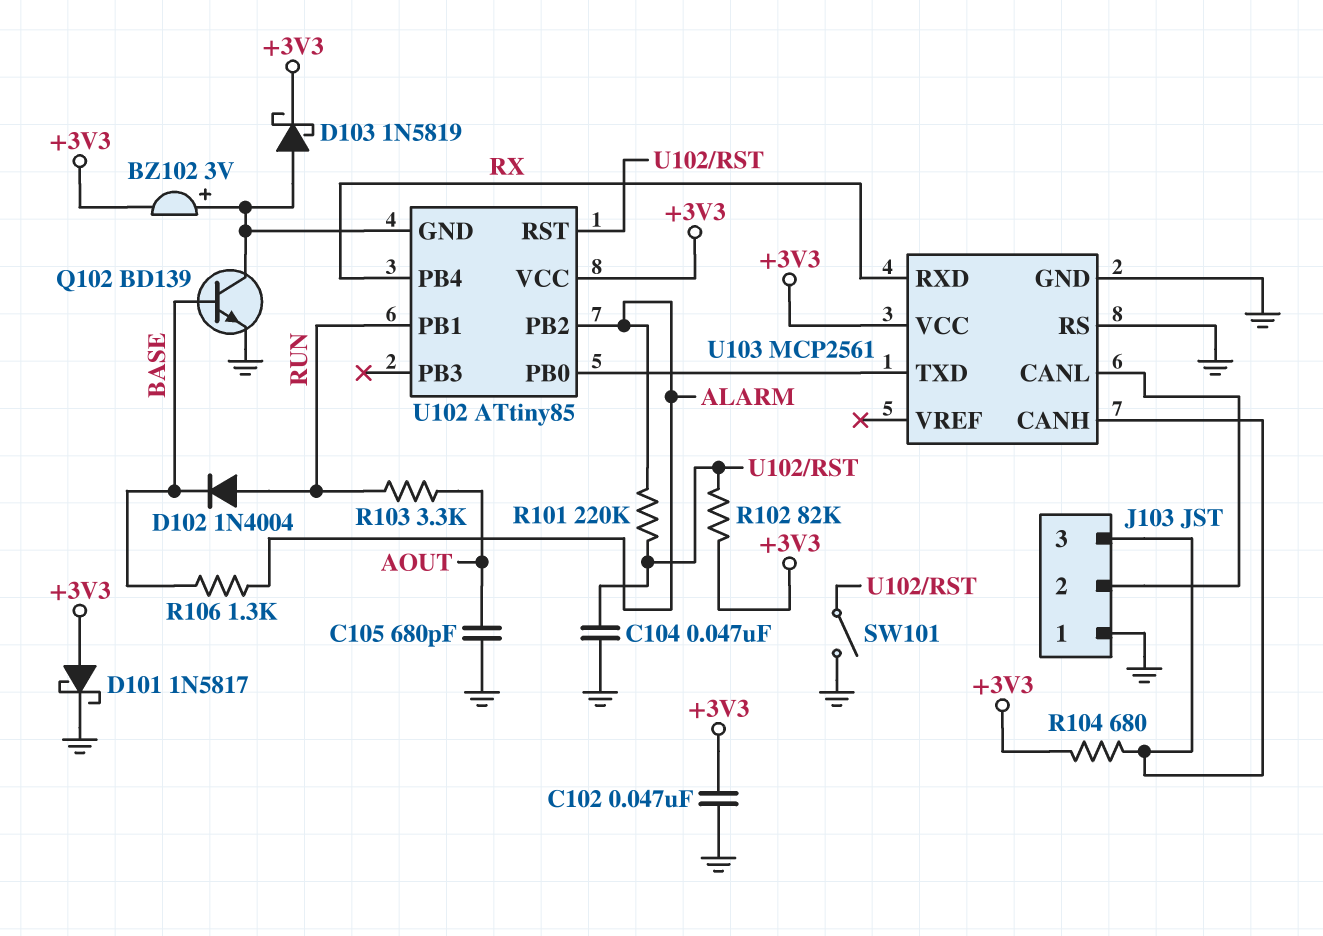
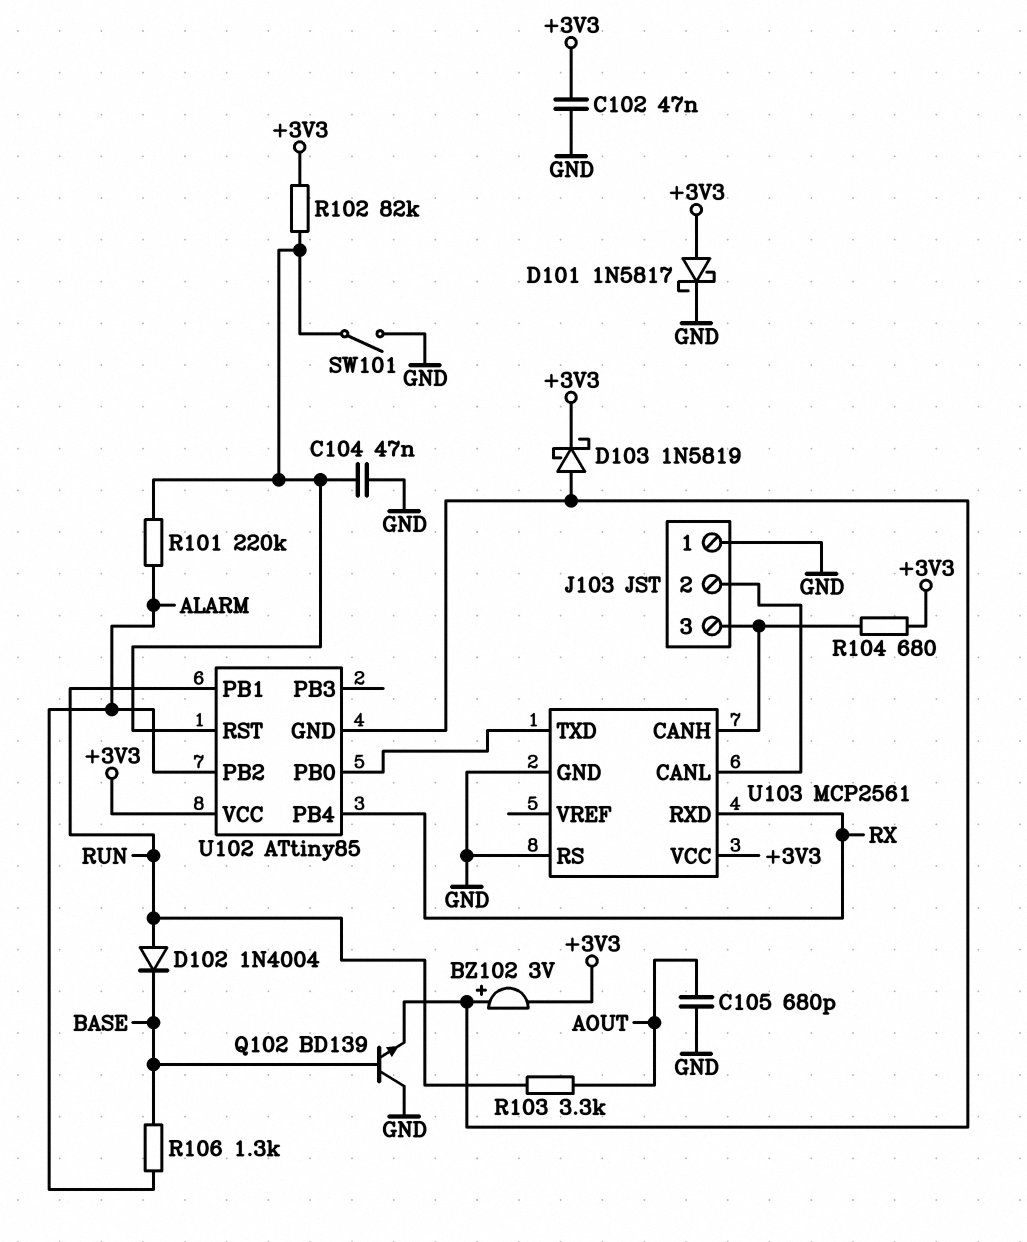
Q102: NPN BD139 (B BASE, C U102/GND, E GND) -> NPN BD139 (B BASE, C GND, E U102/GND)

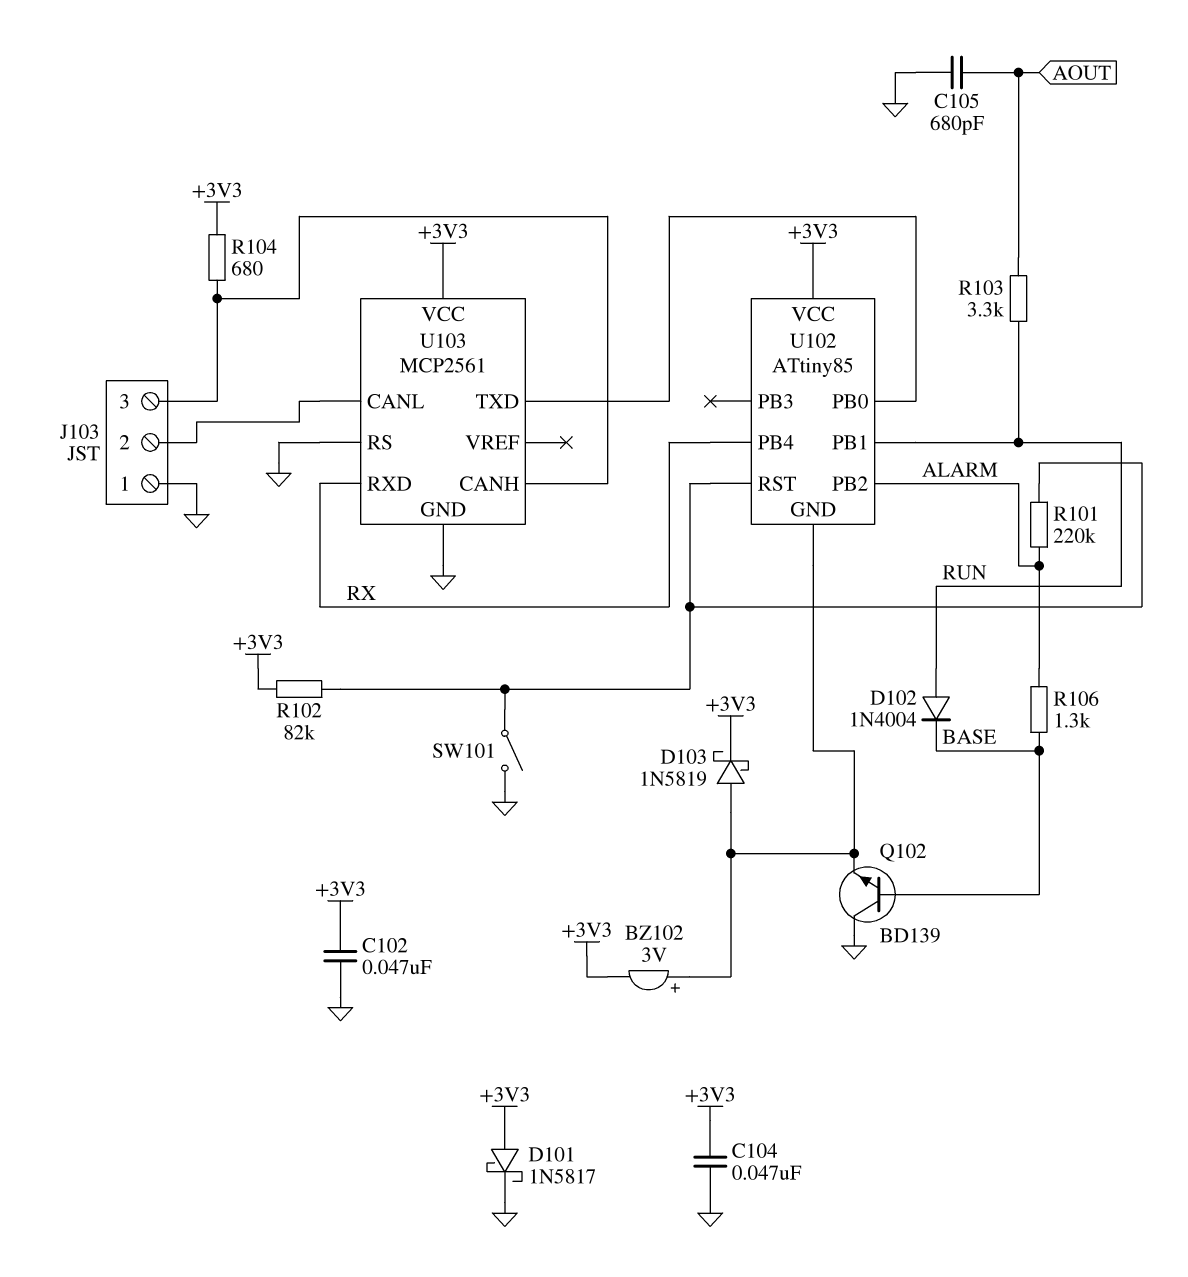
C104: 47nF (GND, U102/RST) -> 47nF (+3V3, GND)

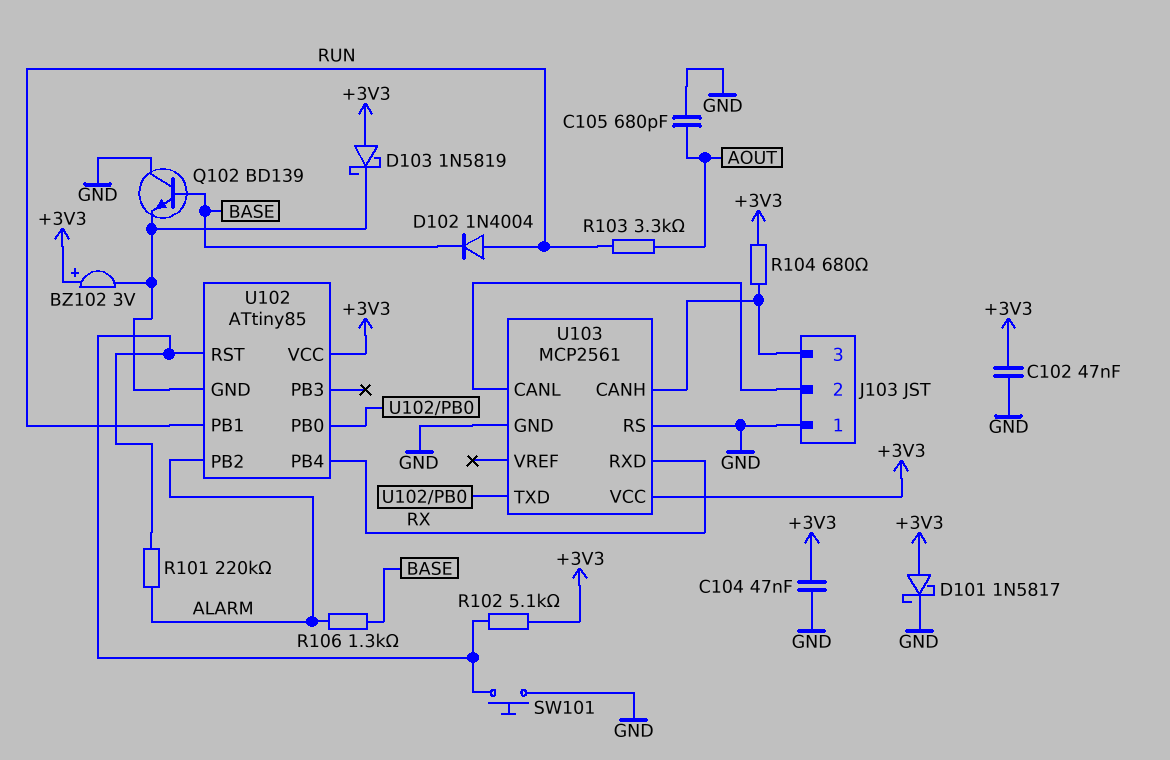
BZ102: buzzer 3V (plus U102/GND, minus +3V3) -> buzzer 3V (plus +3V3, minus U102/GND)
D103: schottky 1N5819 (A U102/GND, K +3V3) -> schottky 1N5819 (A +3V3, K U102/GND)
R102: 82k (+3V3, U102/RST) -> 5.1k (+3V3, U102/RST)
SW101: switch (GND, U102/RST) -> button (GND, U102/RST)

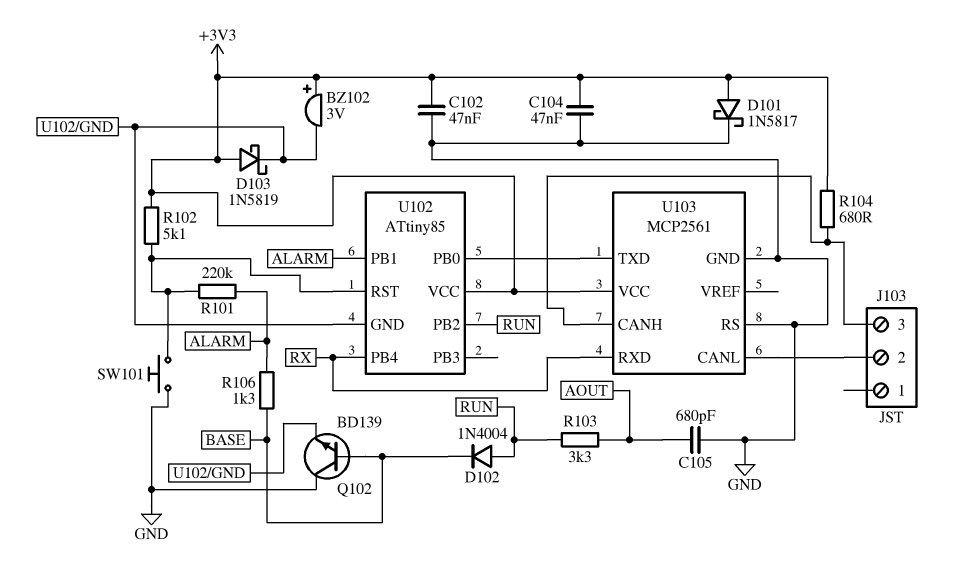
J103 pin 1: GND -> none
U102 pin PB1: RUN -> ALARM
U102 pin PB2: ALARM -> RUN

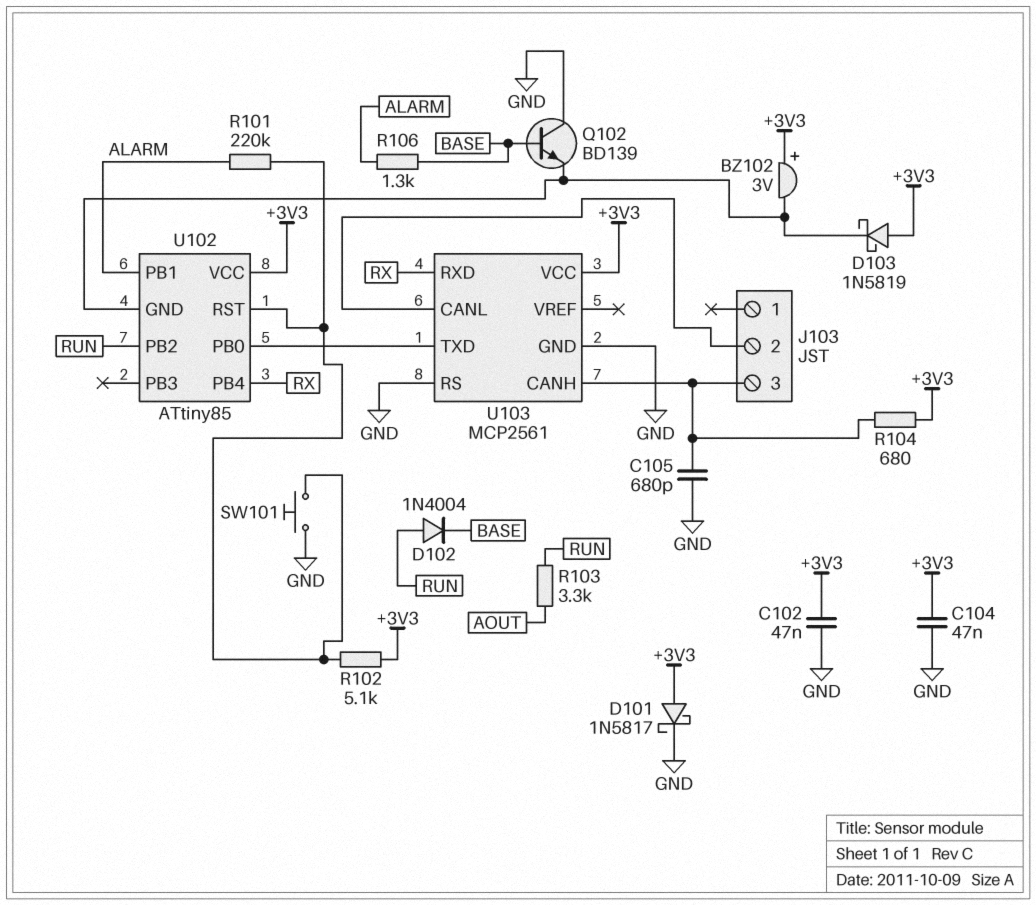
C105: 680pF (AOUT, GND) -> 680pF (GND, J103/3)

